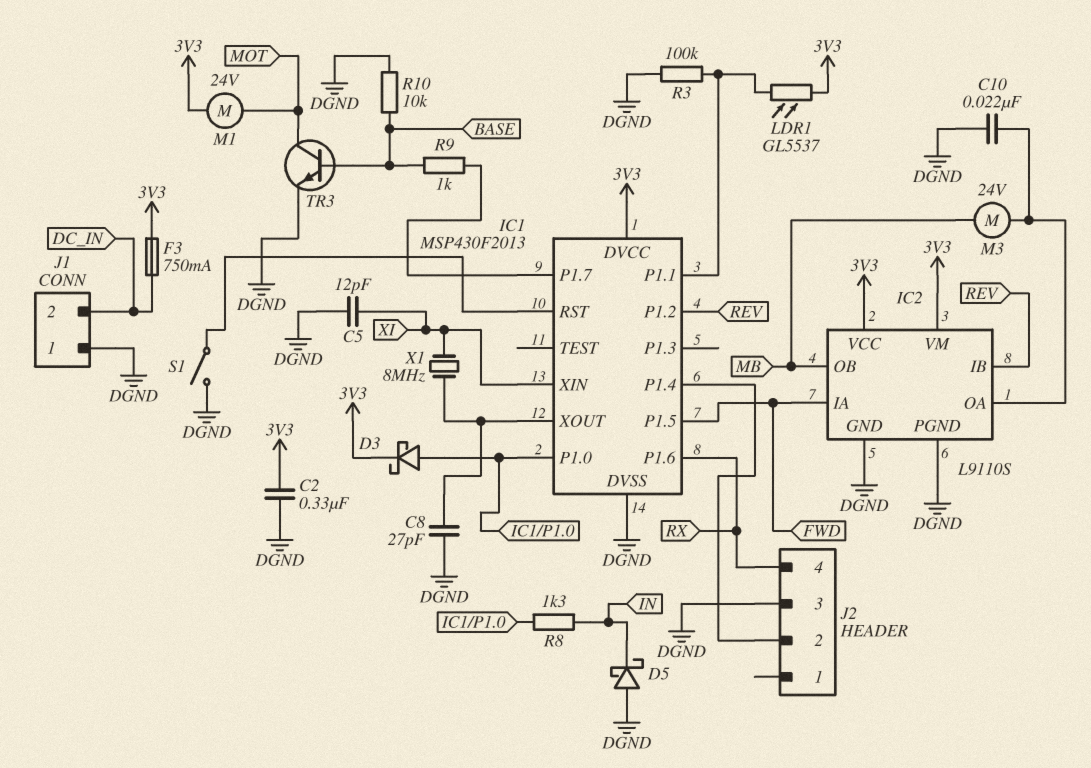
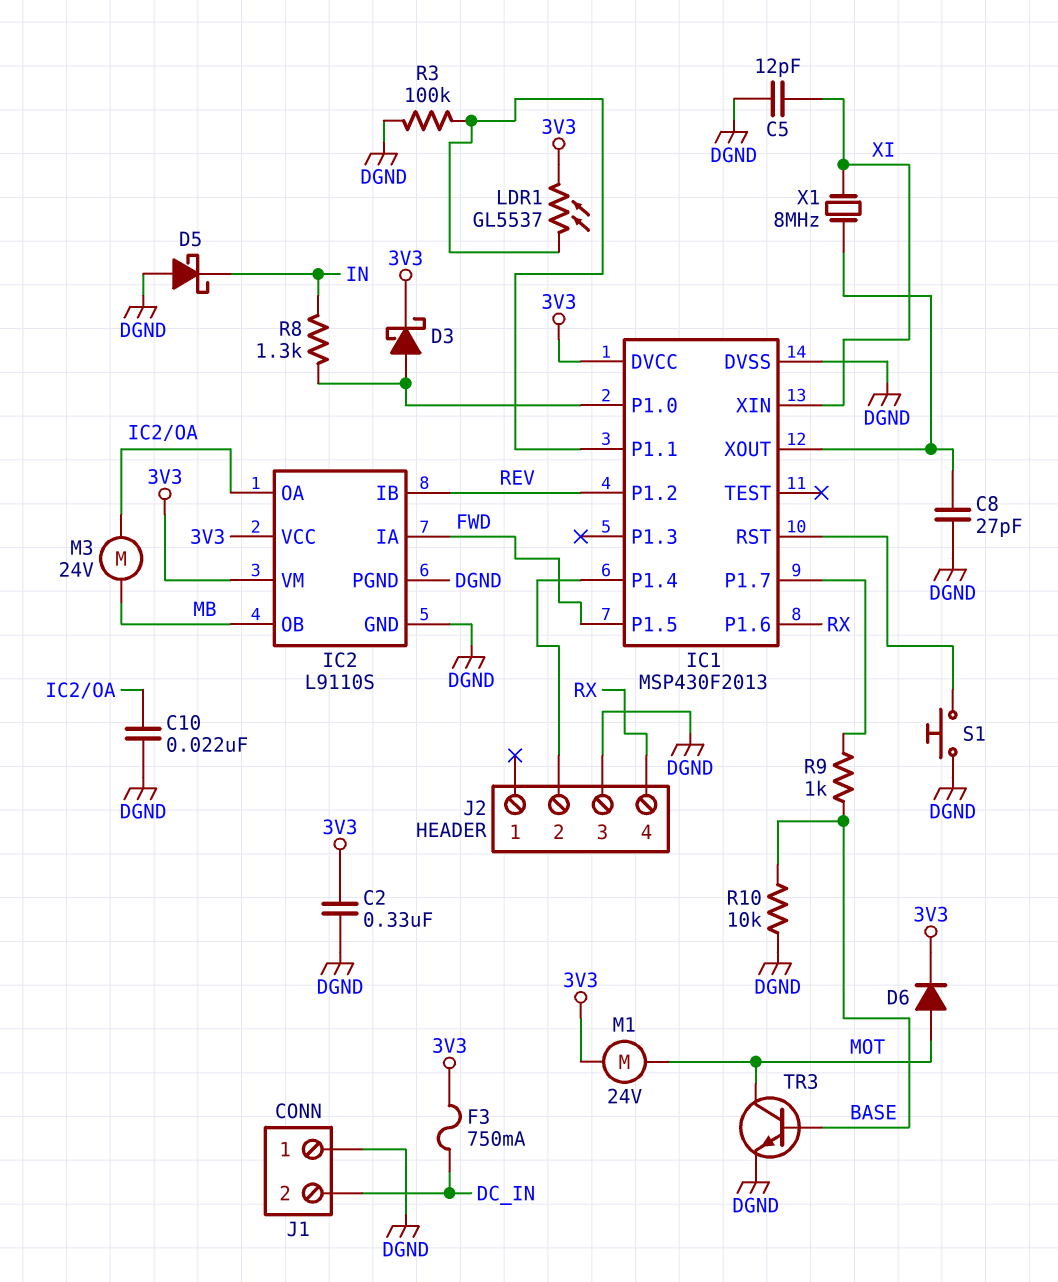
D6: none -> diode (A MOT, K 3V3)
S1: switch (DGND, IC1/RST) -> button (DGND, IC1/RST)

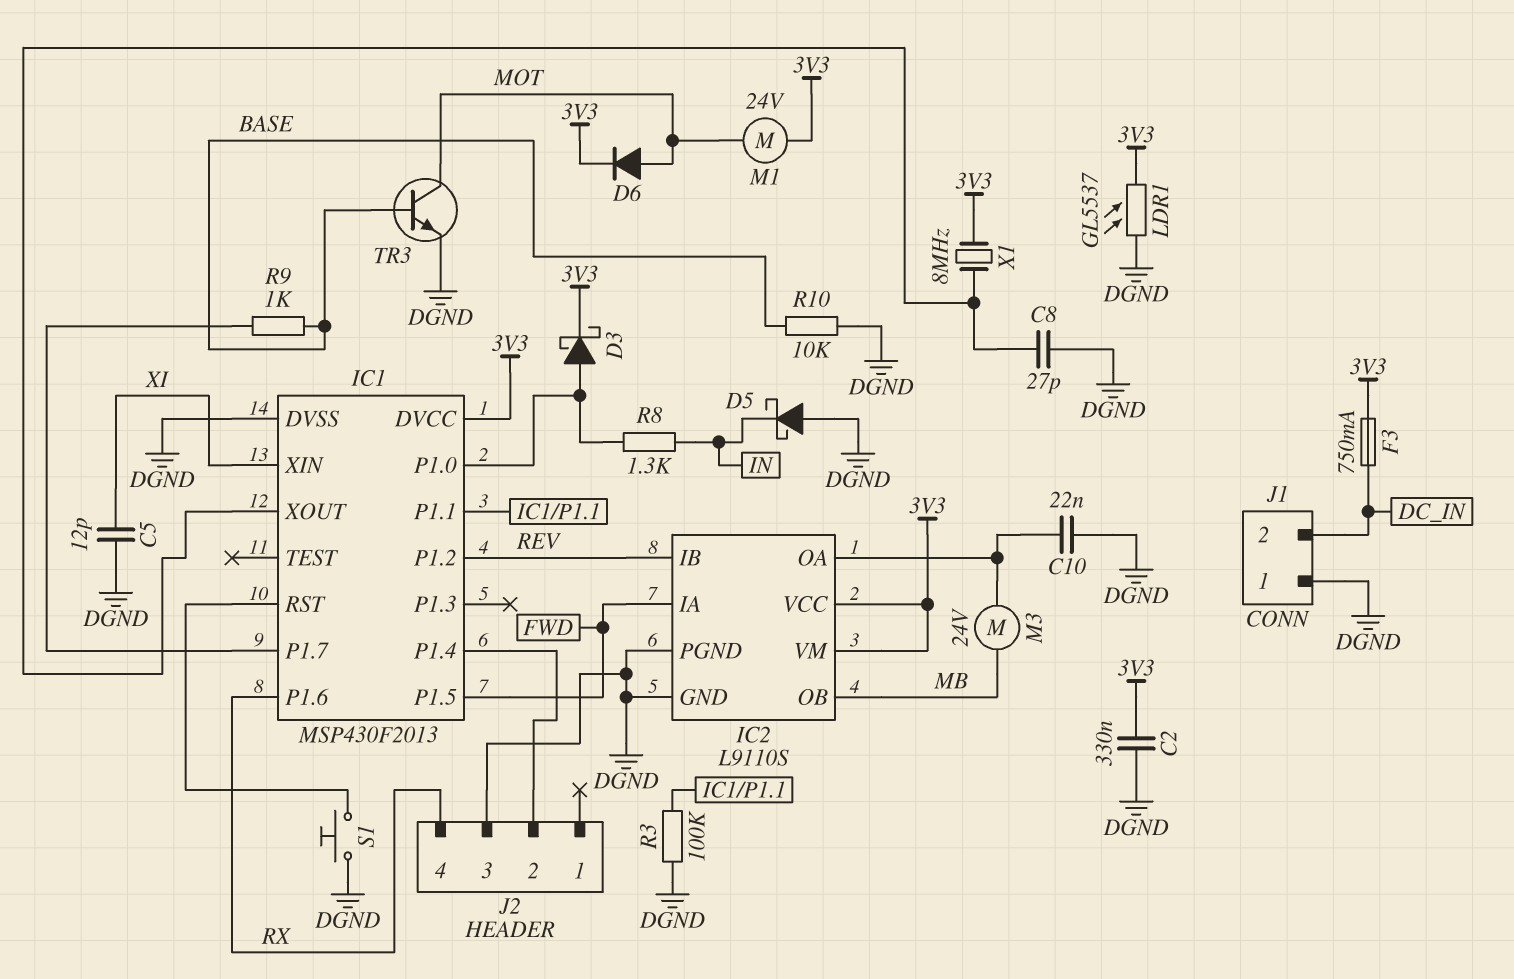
LDR1: GL5537 (3V3, IC1/P1.1) -> GL5537 (3V3, DGND)
X1: 8MHz (IC1/XOUT, XI) -> 8MHz (3V3, IC1/XOUT)

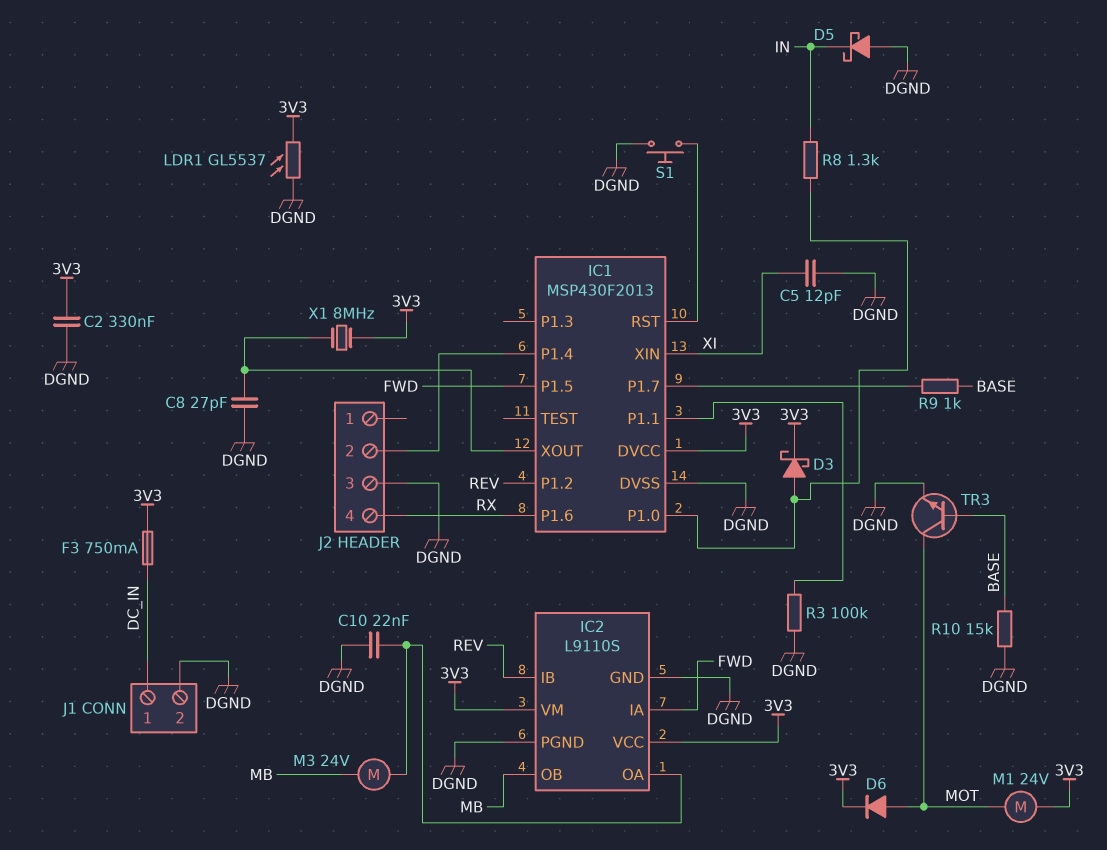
J1 pin 1: DGND -> DC_IN
J1 pin 2: DC_IN -> DGND
R10: 10k (BASE, DGND) -> 15k (BASE, DGND)

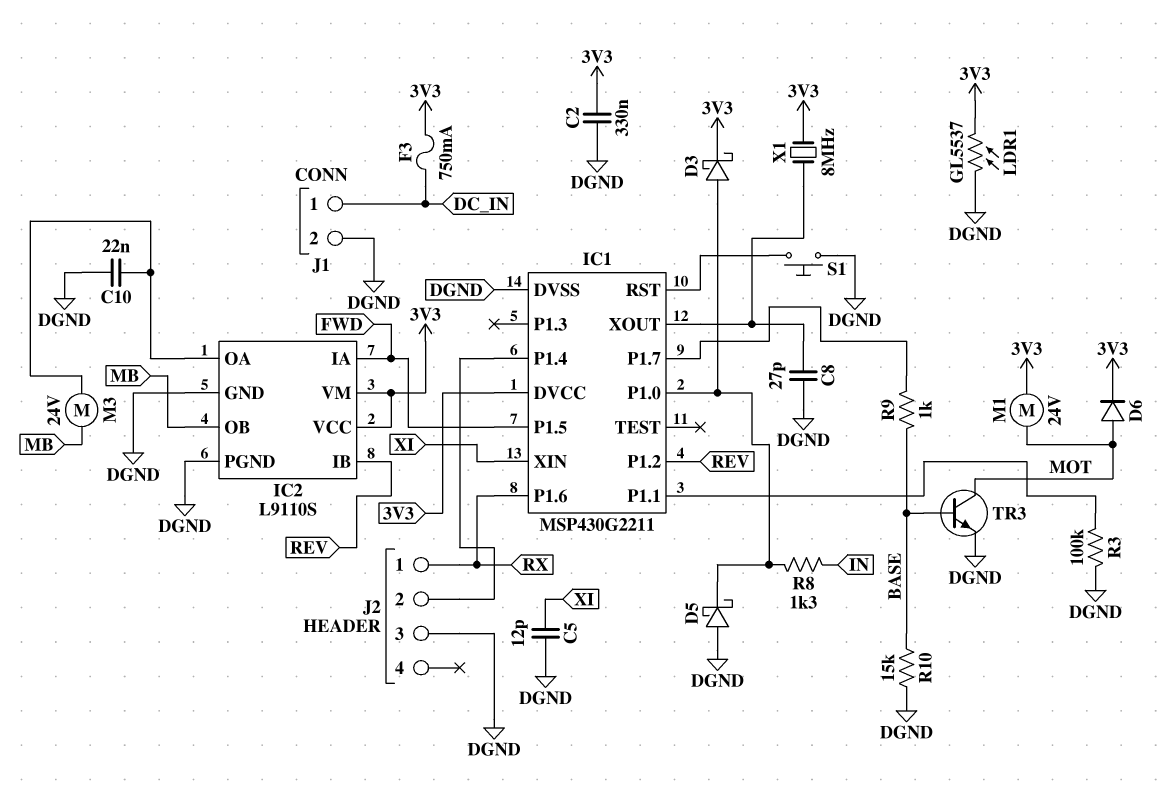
D5: schottky (A DGND, K IN) -> schottky (A DGND, K IC1/P1.0)
IC1: MSP430F2013 -> MSP430G2211
J2 pin 1: none -> RX
J2 pin 4: RX -> none

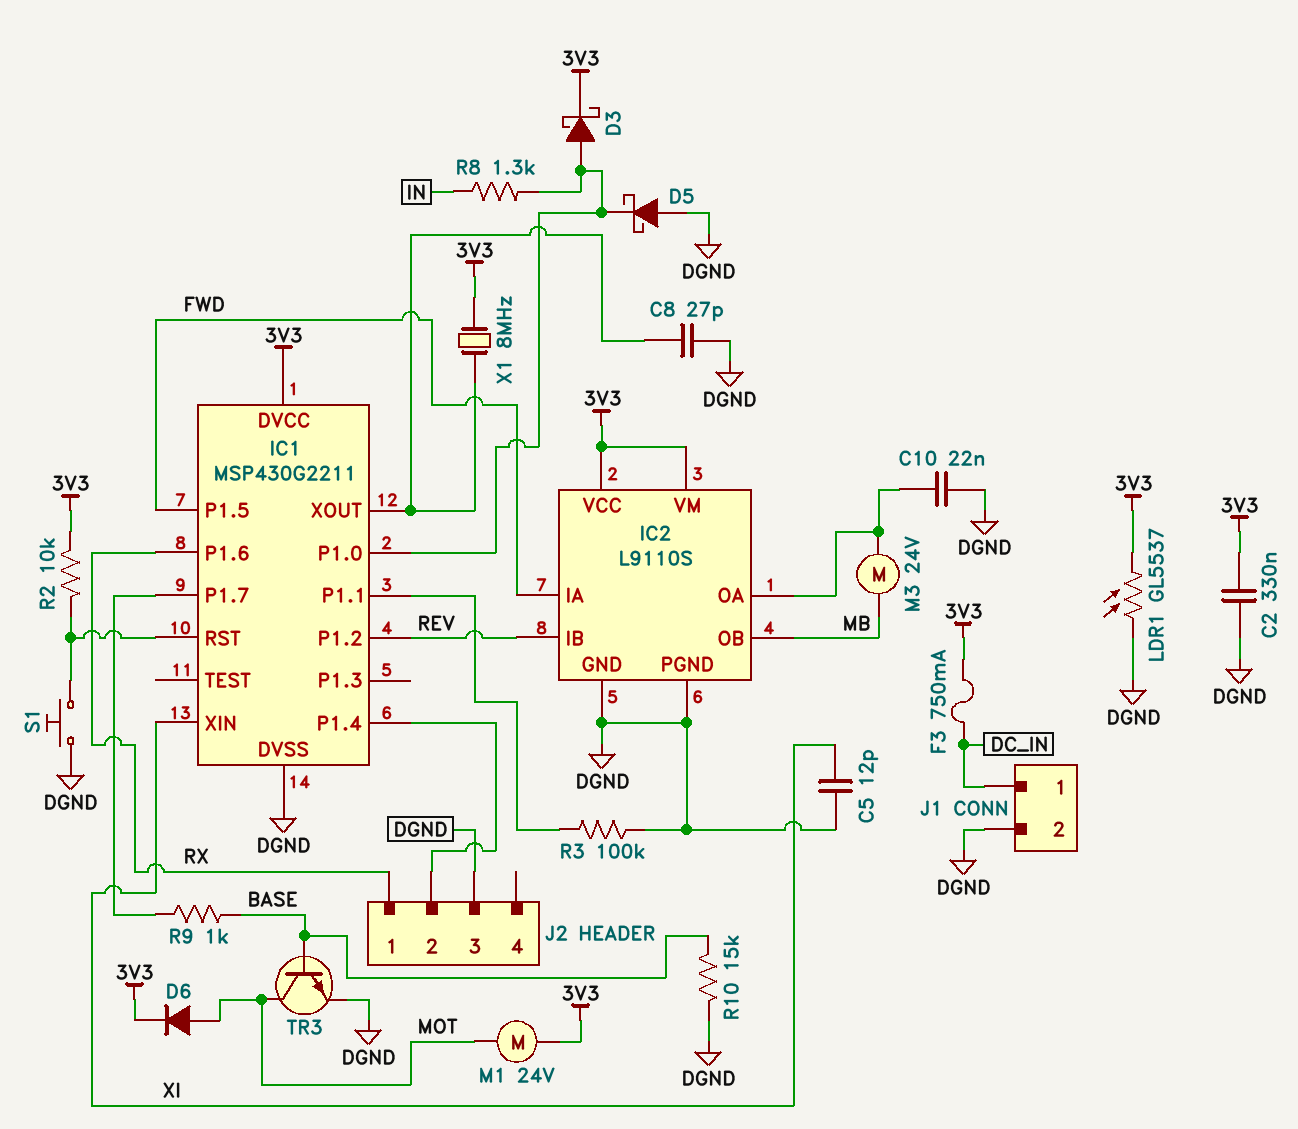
R2: none -> 10k (3V3, IC1/RST)

